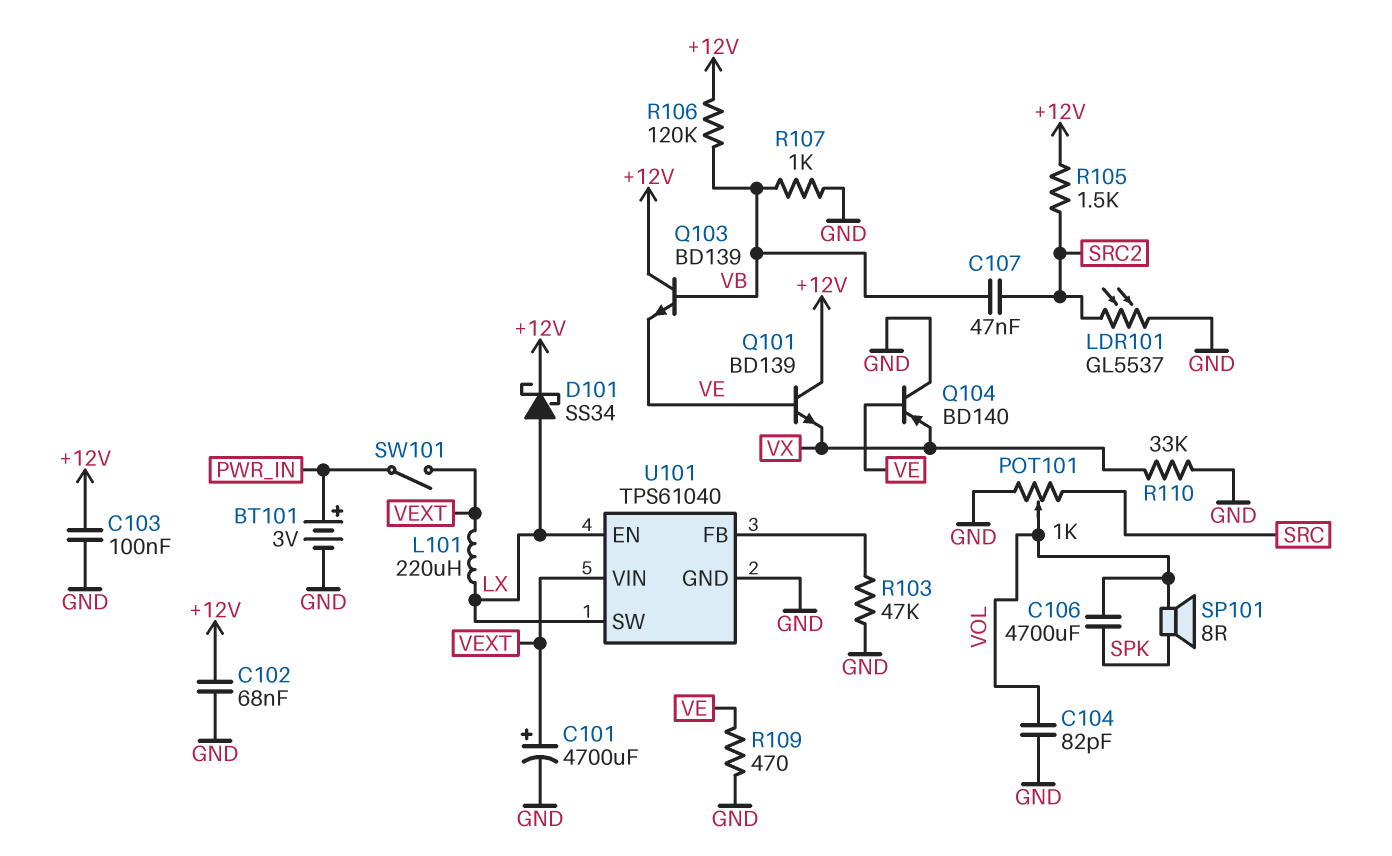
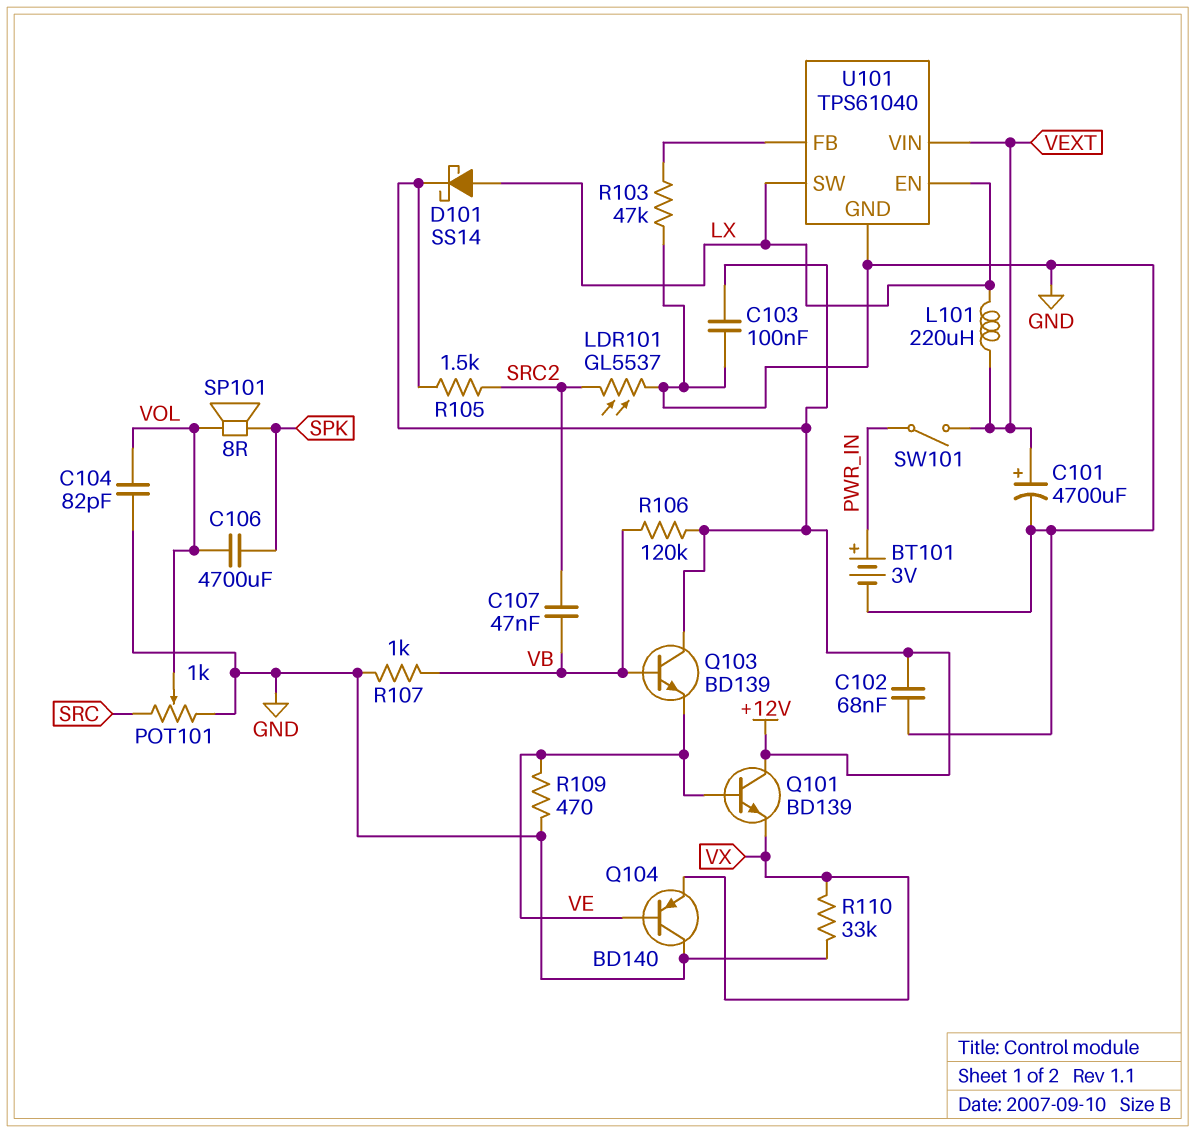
D101: schottky SS34 (A LX, K +12V) -> schottky SS14 (A LX, K +12V)

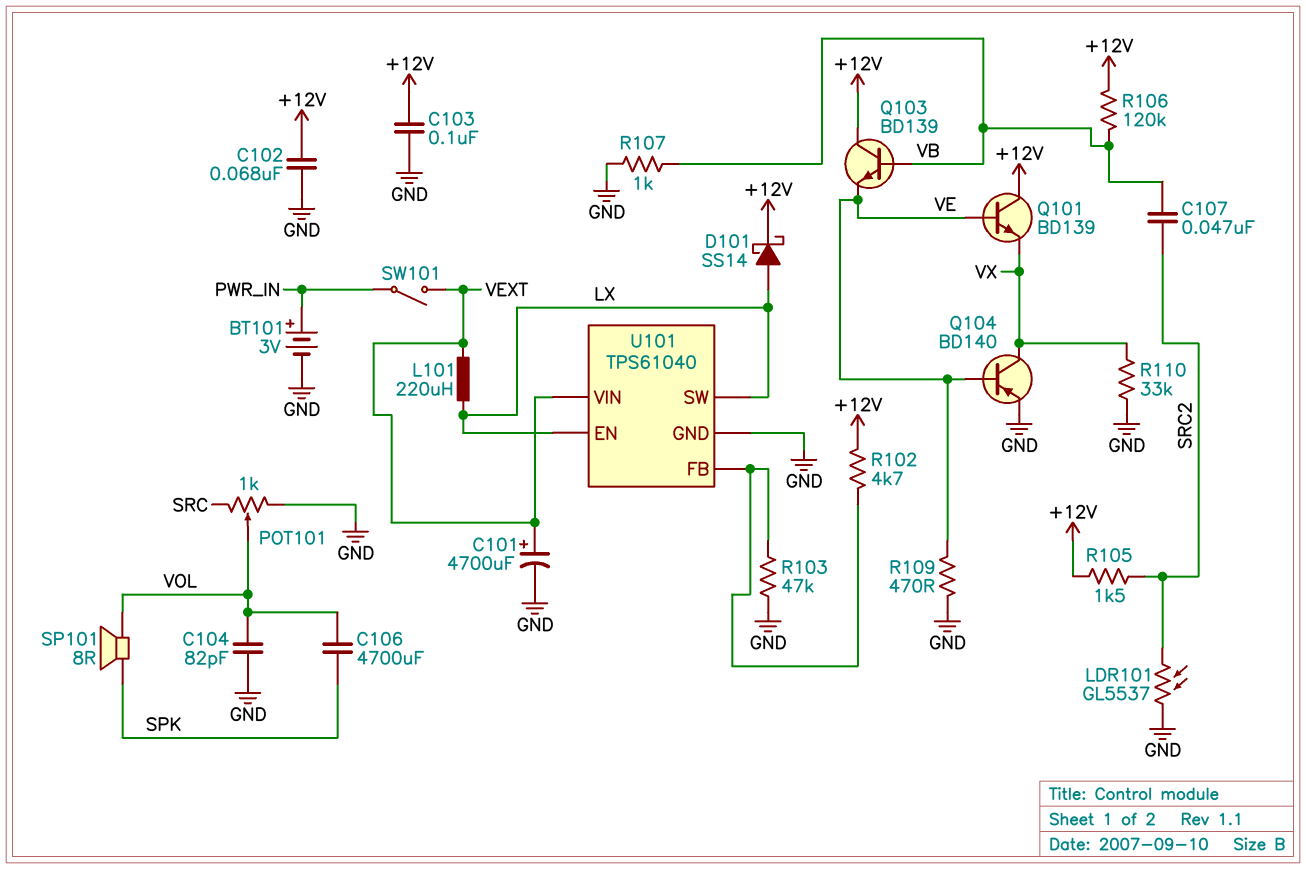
Q104: PNP BD140 (B VE, C GND, E VX) -> PNP BD140 (B VE, C VX, E GND)
R102: none -> 4.7k (+12V, U101/FB)

